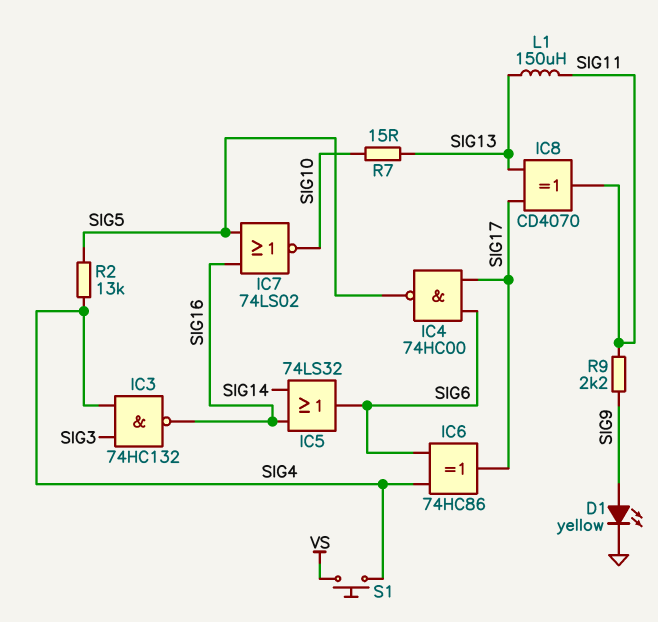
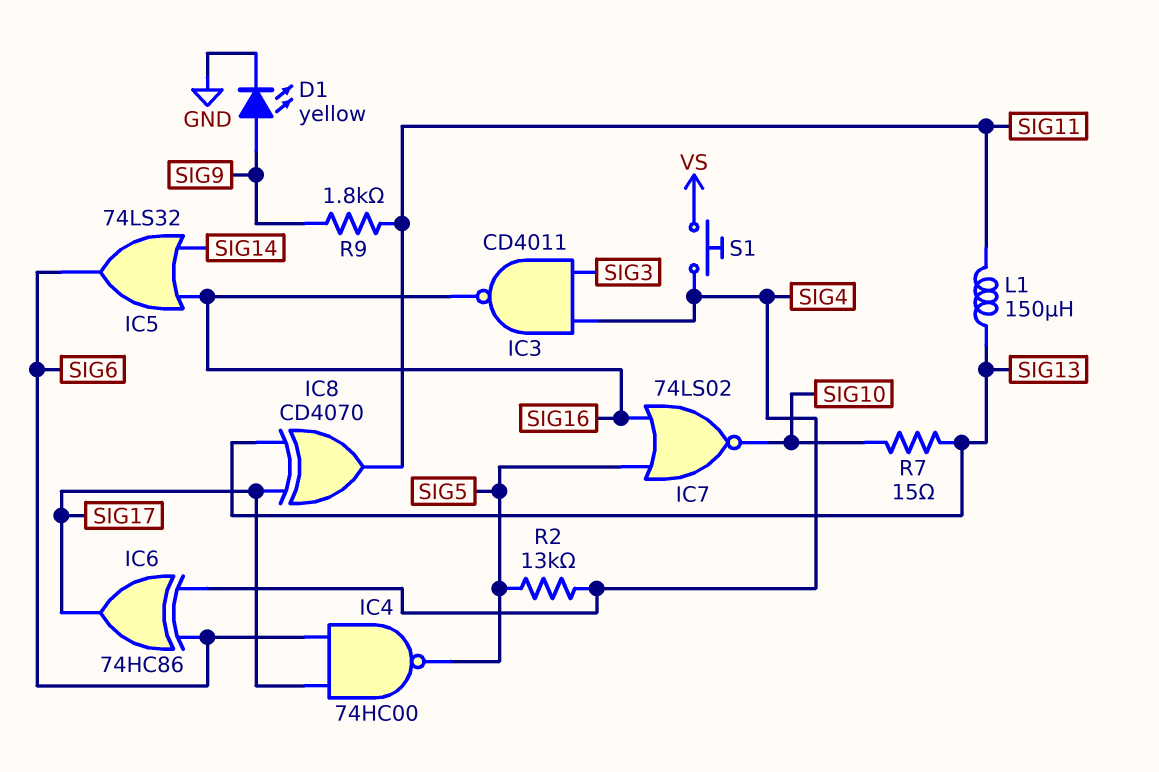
IC3: NAND 74HC132 (in SIG3, in SIG4, out SIG16) -> NAND CD4011 (in SIG3, in SIG4, out SIG16)
R9: 2.2k (SIG9, SIG11) -> 1.8k (SIG9, SIG11)

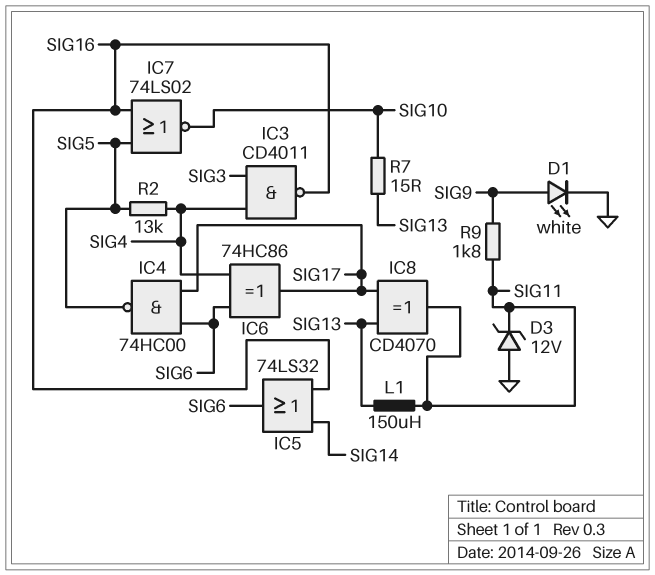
D1: LED yellow (A SIG9, K GND) -> LED white (A SIG9, K GND)
D3: none -> zener 12V (A GND, K SIG11)
S1: button (SIG4, VS) -> none

